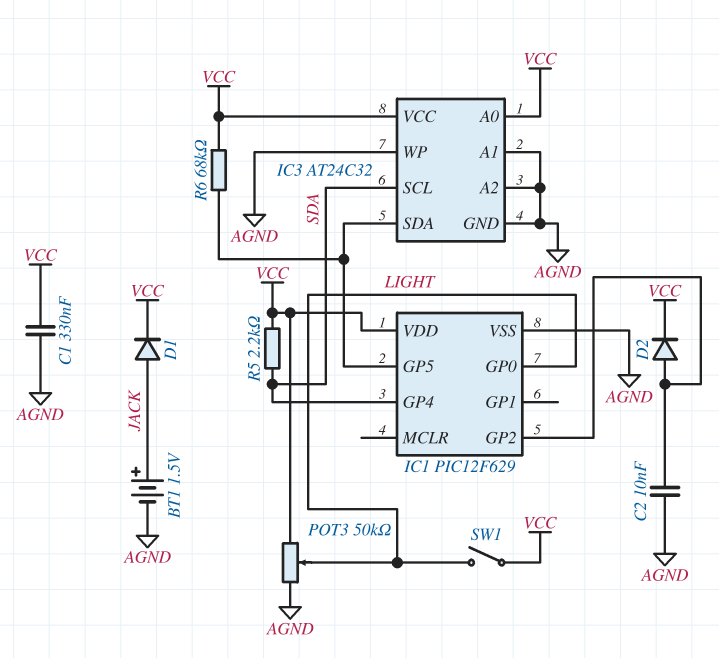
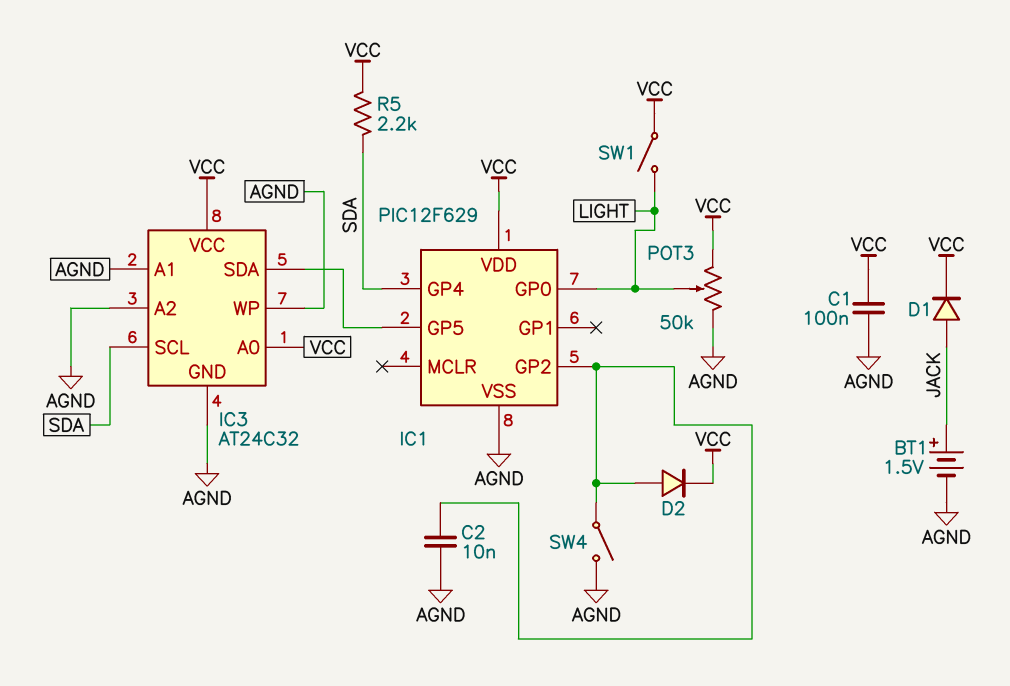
C1: 330nF (AGND, VCC) -> 100nF (AGND, VCC)
R6: 68k (IC1/GP5, VCC) -> none
SW4: none -> switch (AGND, IC1/GP2)

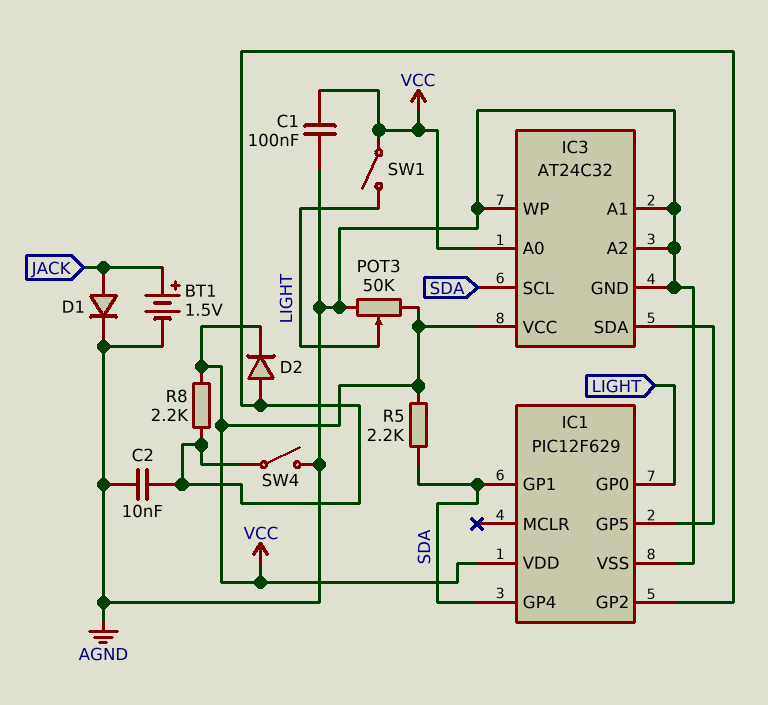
D1: diode (A JACK, K VCC) -> diode (A JACK, K AGND)
IC1 pin GP1: none -> SDA
R8: none -> 2.2k (IC1/GP2, VCC)

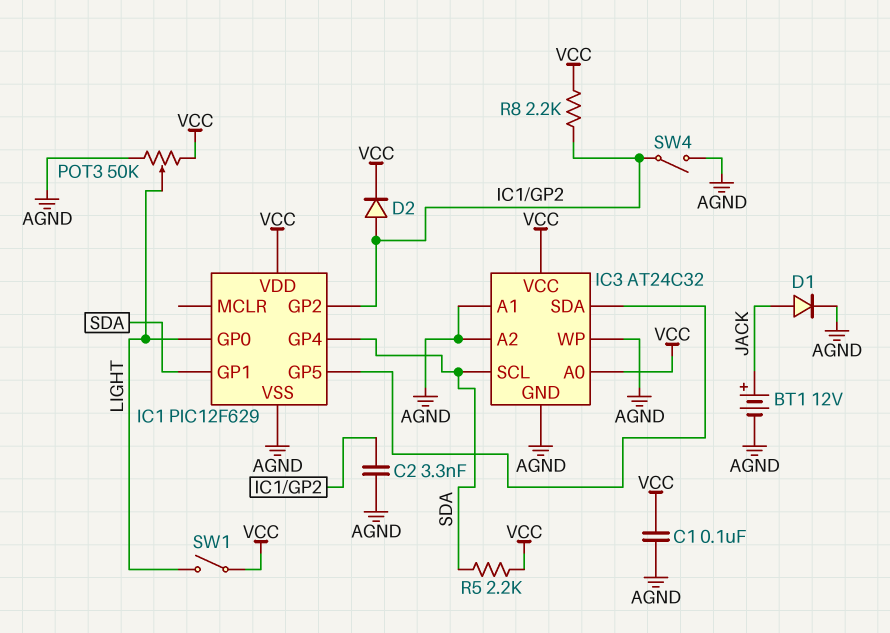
BT1: 1.5V (plus JACK, minus AGND) -> 12V (plus JACK, minus AGND)
C2: 10nF (AGND, IC1/GP2) -> 3.3nF (AGND, IC1/GP2)

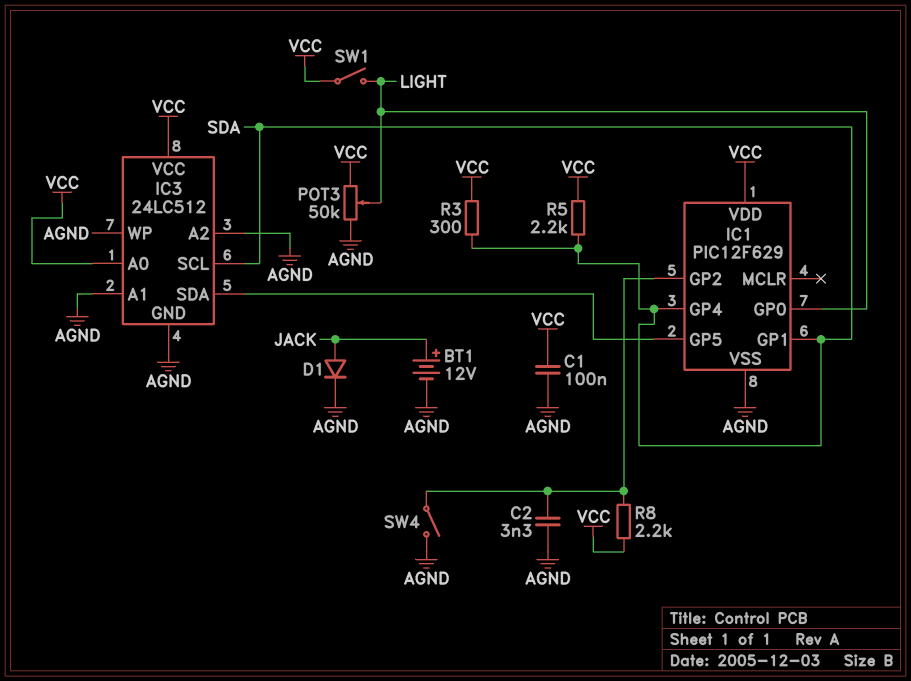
D2: diode (A IC1/GP2, K VCC) -> none
IC3: AT24C32 -> 24LC512
R3: none -> 300 (SDA, VCC)

